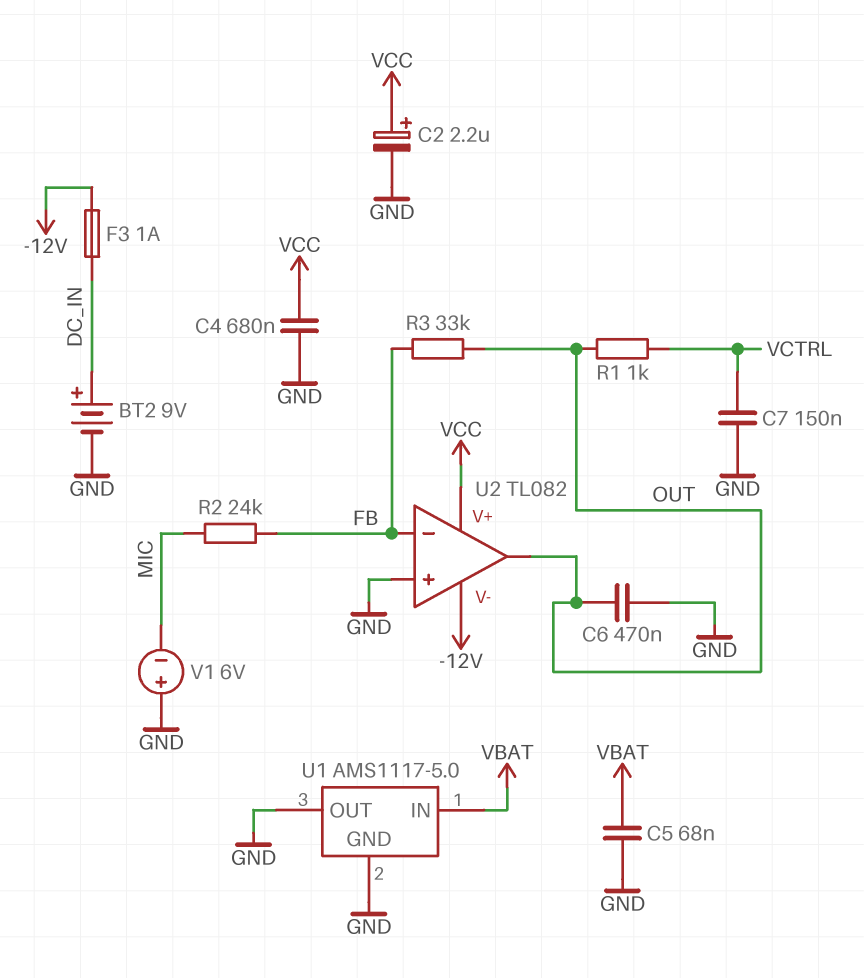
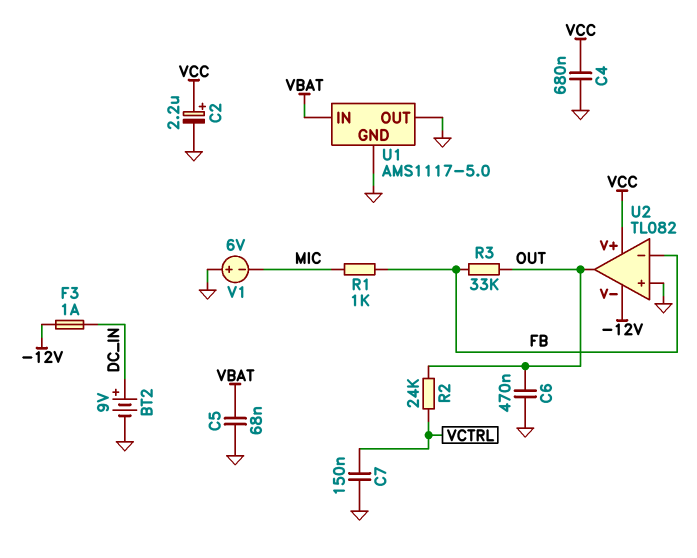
R1: 1k (OUT, VCTRL) -> 1k (FB, MIC)
R2: 24k (FB, MIC) -> 24k (OUT, VCTRL)

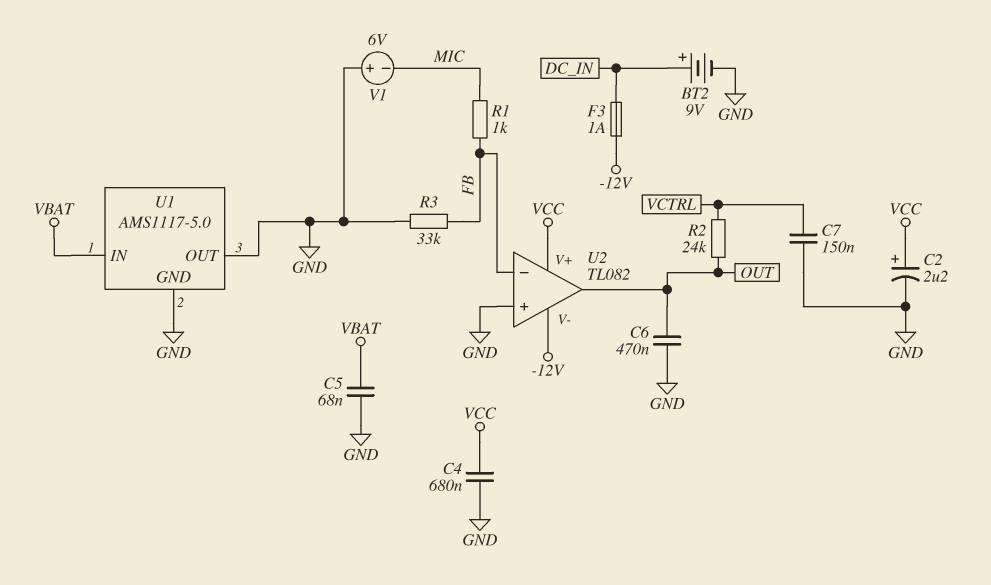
R3: 33k (FB, OUT) -> 33k (FB, GND)

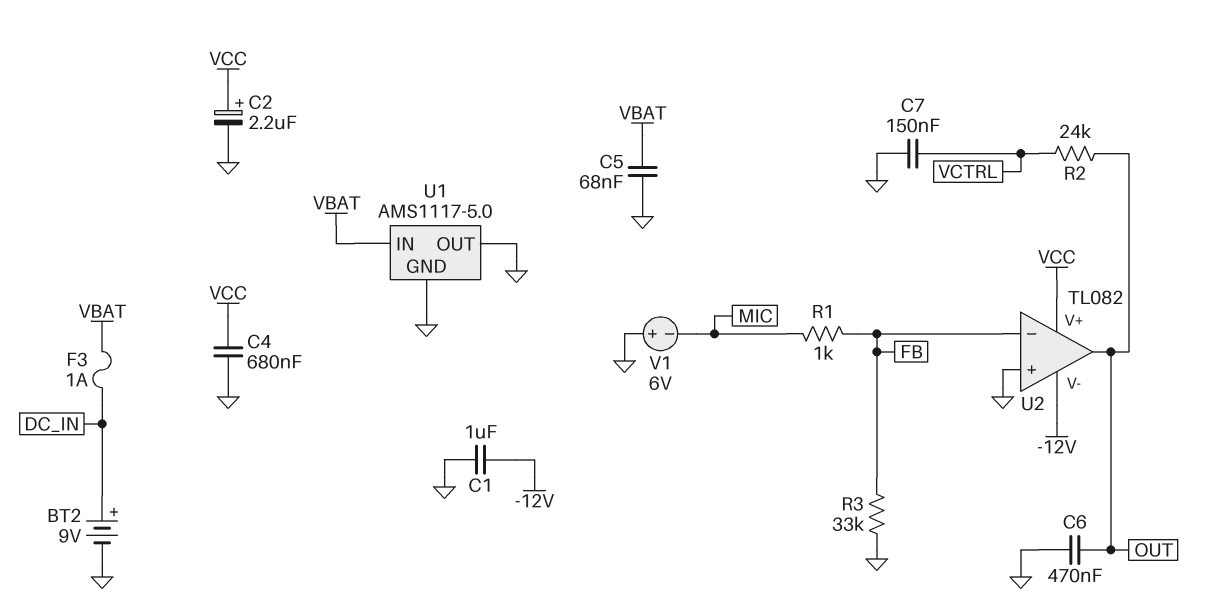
C1: none -> 1uF (-12V, GND)
F3: 1A (-12V, DC_IN) -> 1A (DC_IN, VBAT)

